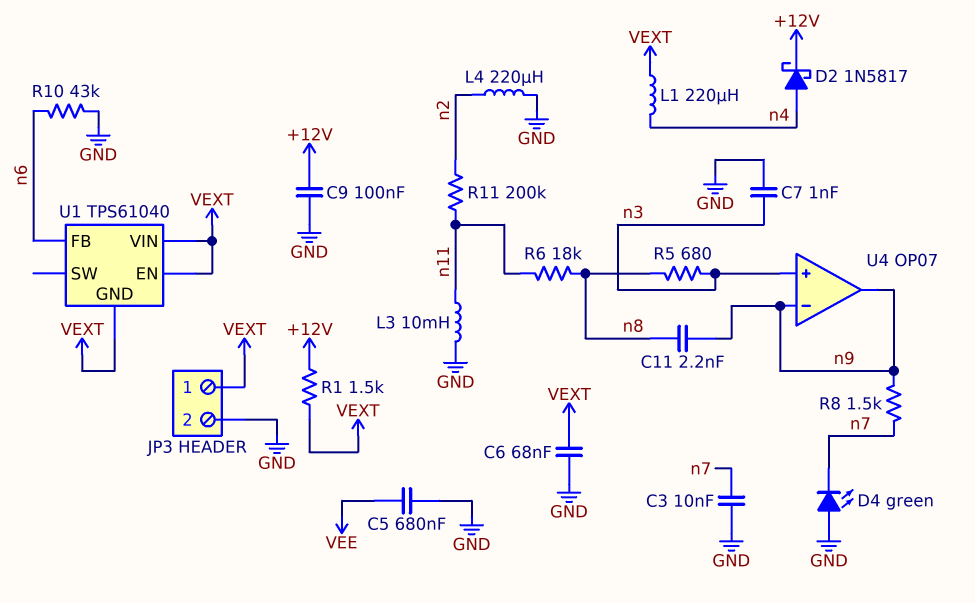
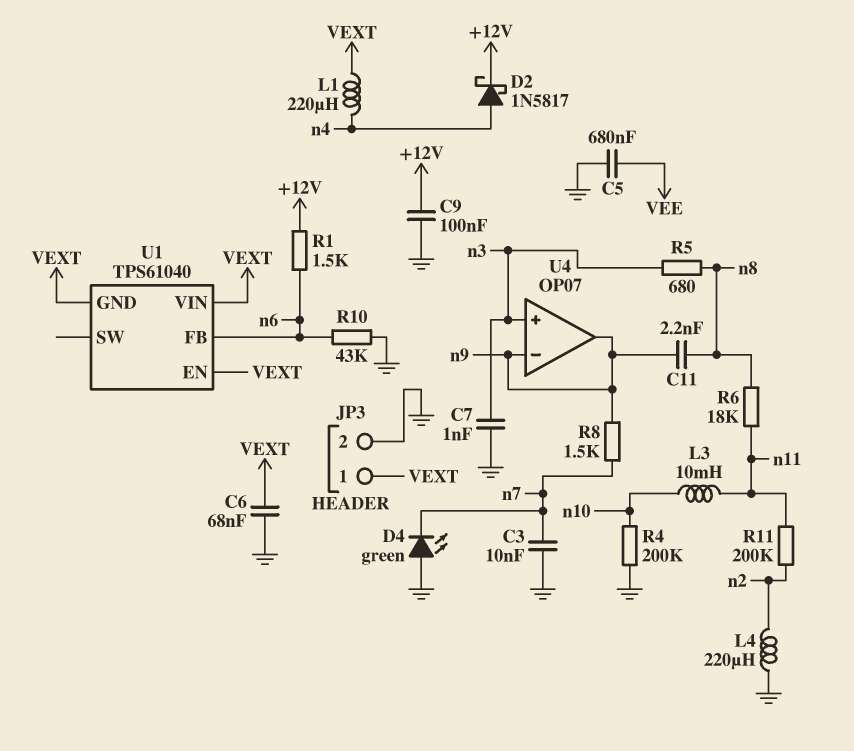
L3: 10mH (GND, n11) -> 10mH (n10, n11)
R1: 1.5k (+12V, VEXT) -> 1.5k (+12V, n6)
R4: none -> 200k (GND, n10)

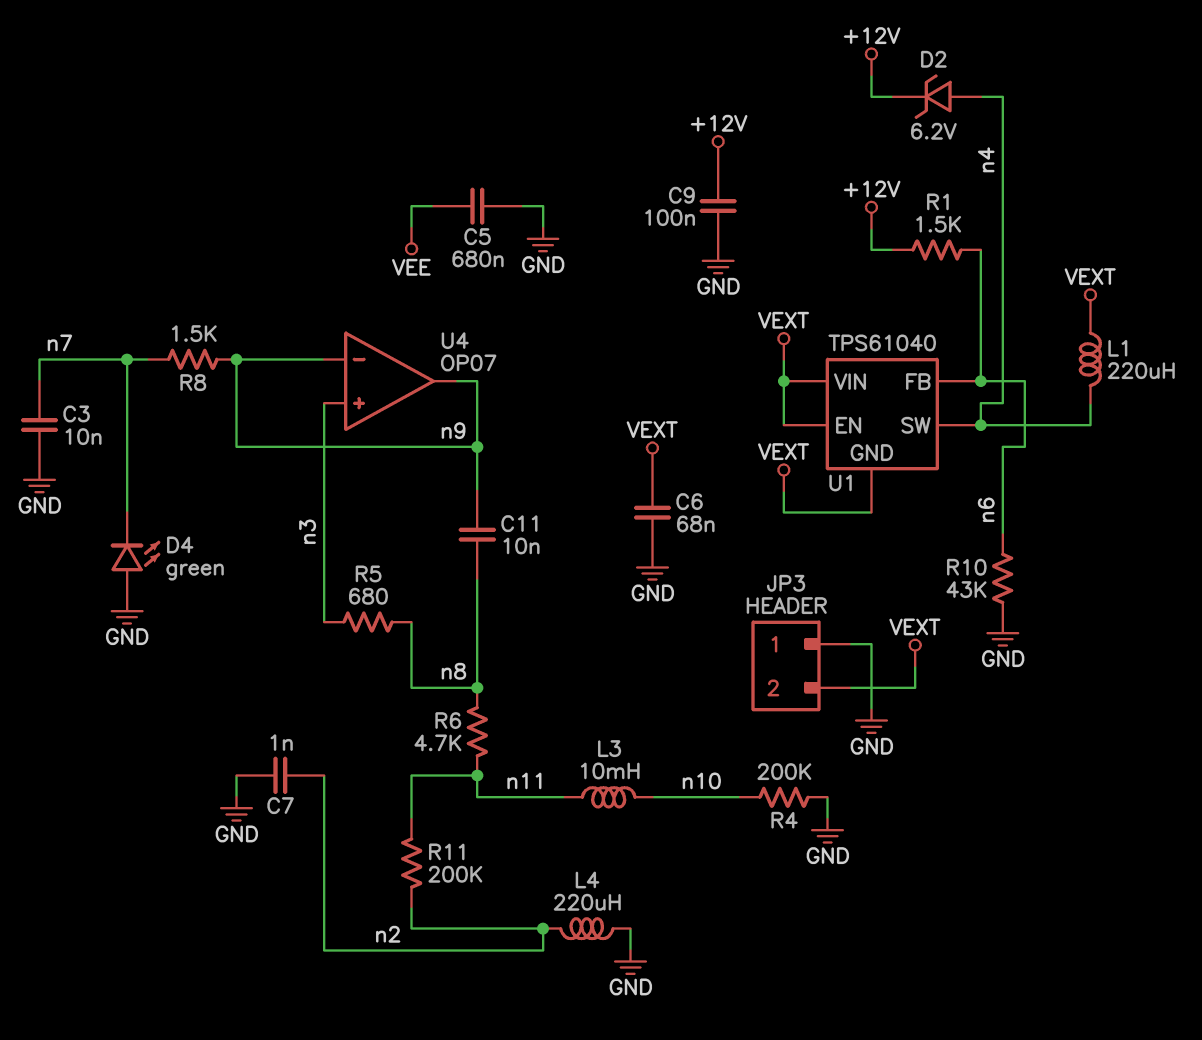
C7: 1nF (GND, n3) -> 1nF (GND, n2)
C11: 2.2nF (n8, n9) -> 10nF (n8, n9)
D2: schottky 1N5817 (A n4, K +12V) -> zener 6.2V (A n4, K +12V)
JP3 pin 1: VEXT -> GND
JP3 pin 2: GND -> VEXT
R6: 18k (n8, n11) -> 4.7k (n8, n11)
U1 pin SW: none -> n4

